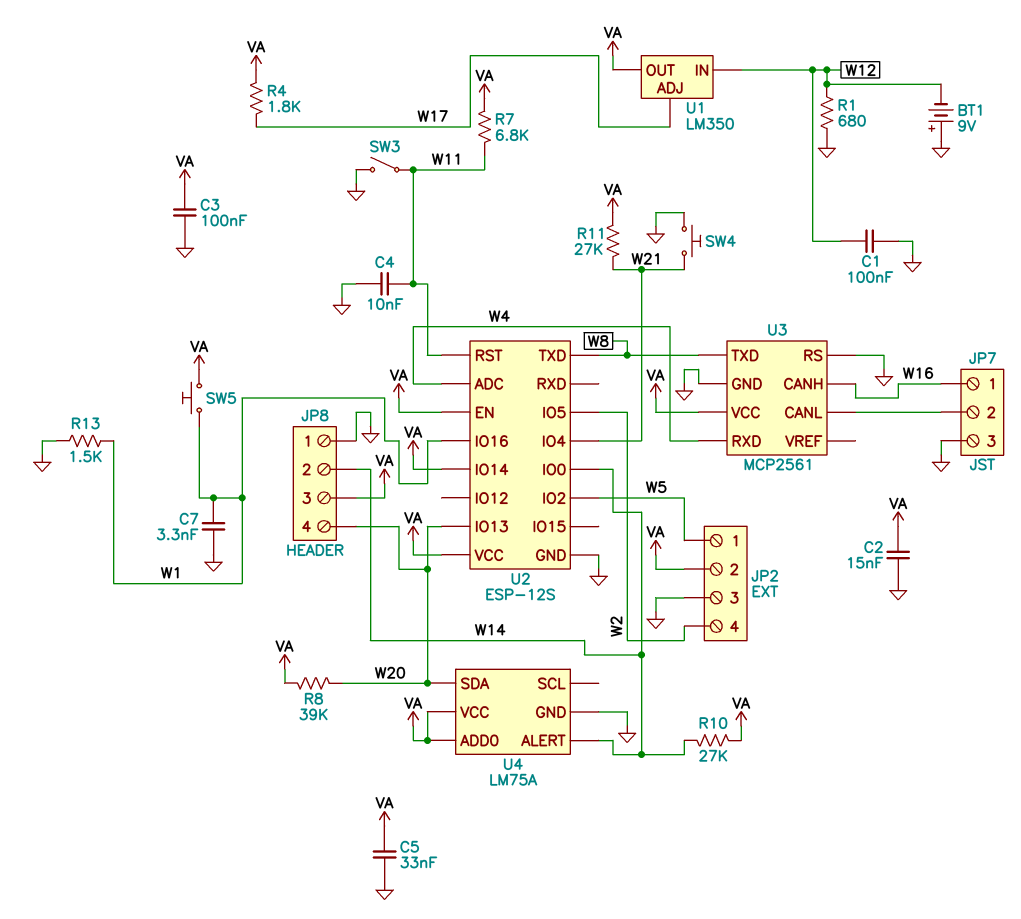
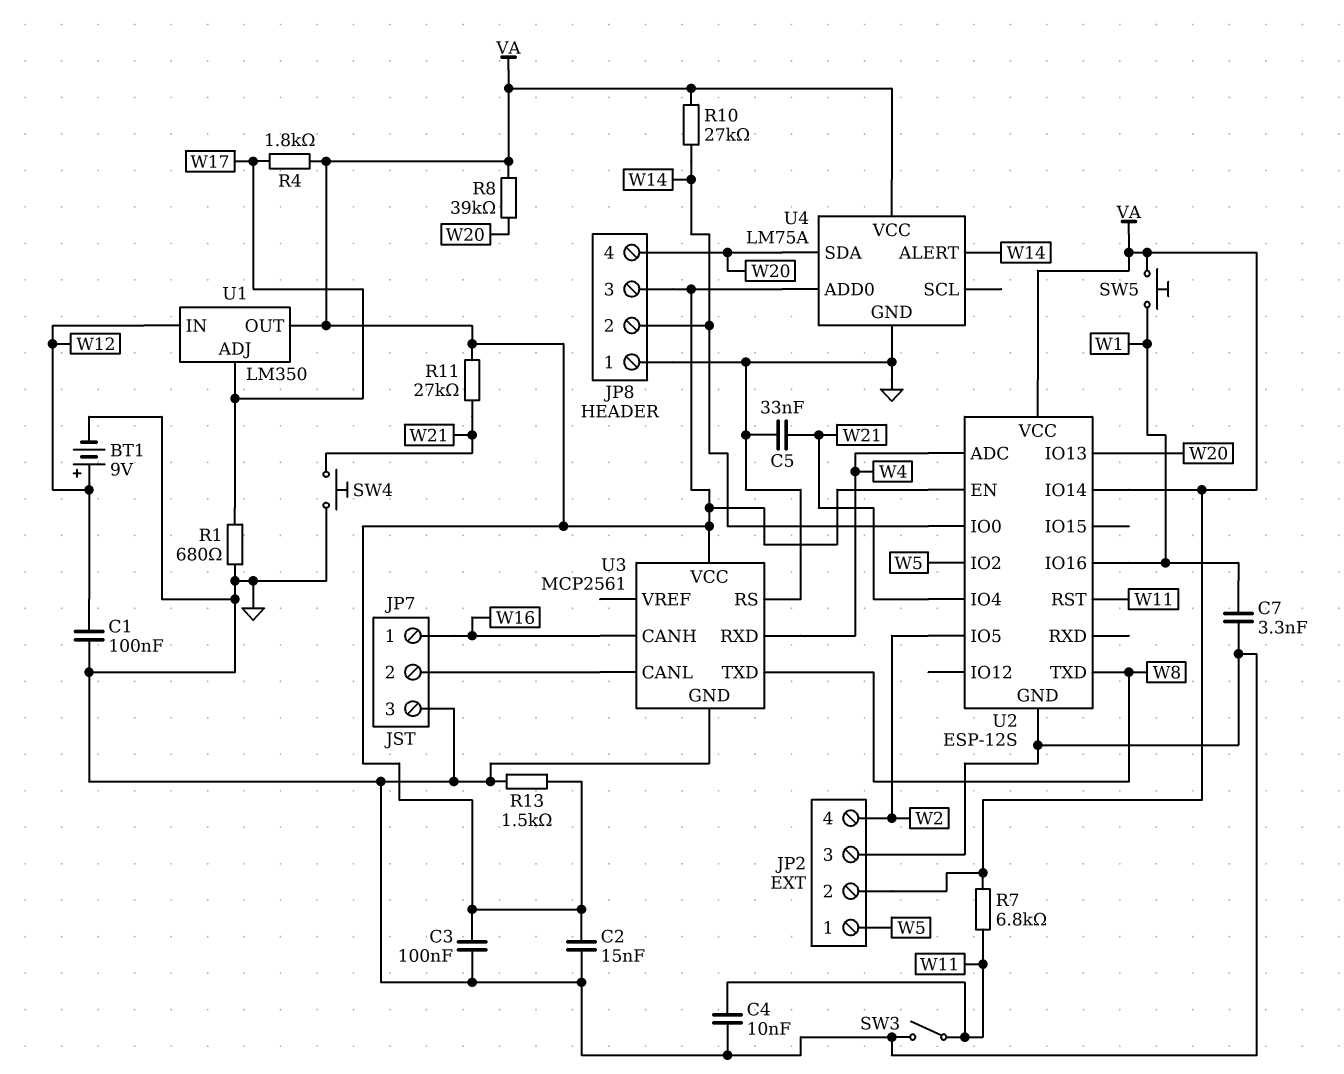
BT1: 9V (plus GND, minus W12) -> 9V (plus W12, minus GND)
C5: 33nF (GND, VA) -> 33nF (GND, W21)
R1: 680 (GND, W12) -> 680 (GND, W17)
R13: 1.5k (GND, W1) -> 1.5k (GND, VA)

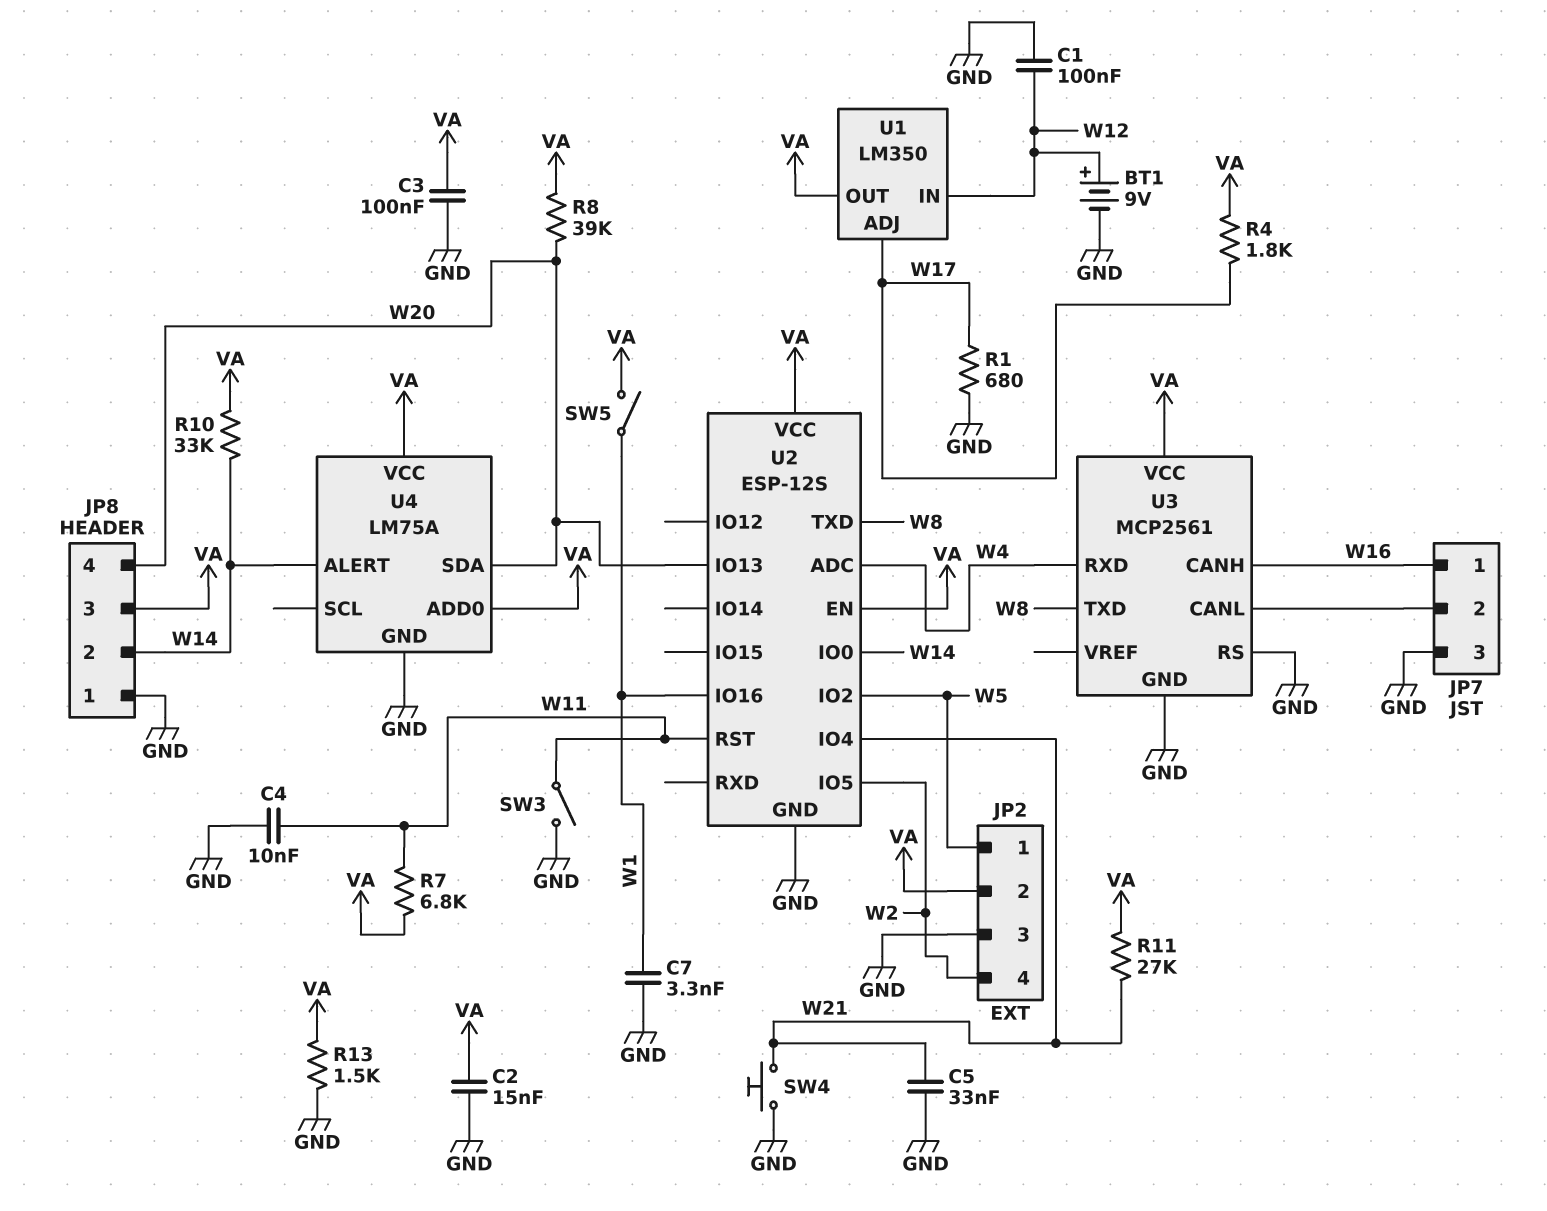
R10: 27k (VA, W14) -> 33k (VA, W14)
SW5: button (VA, W1) -> switch (VA, W1)
U2 pin IO14: VA -> none

